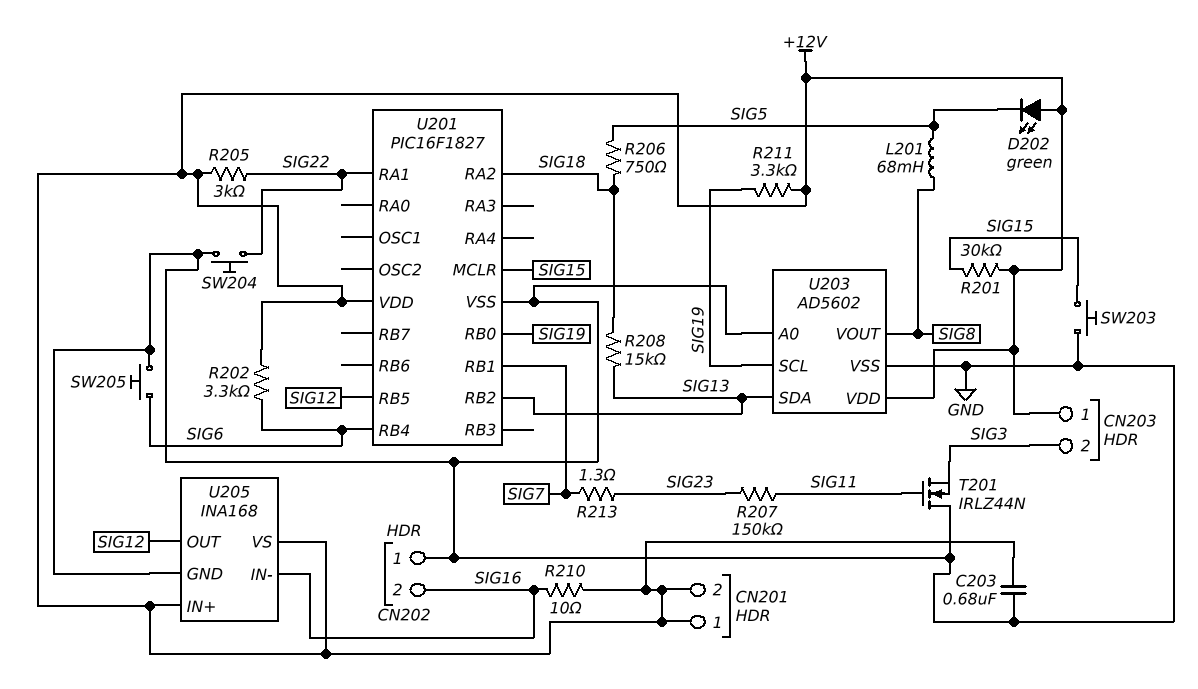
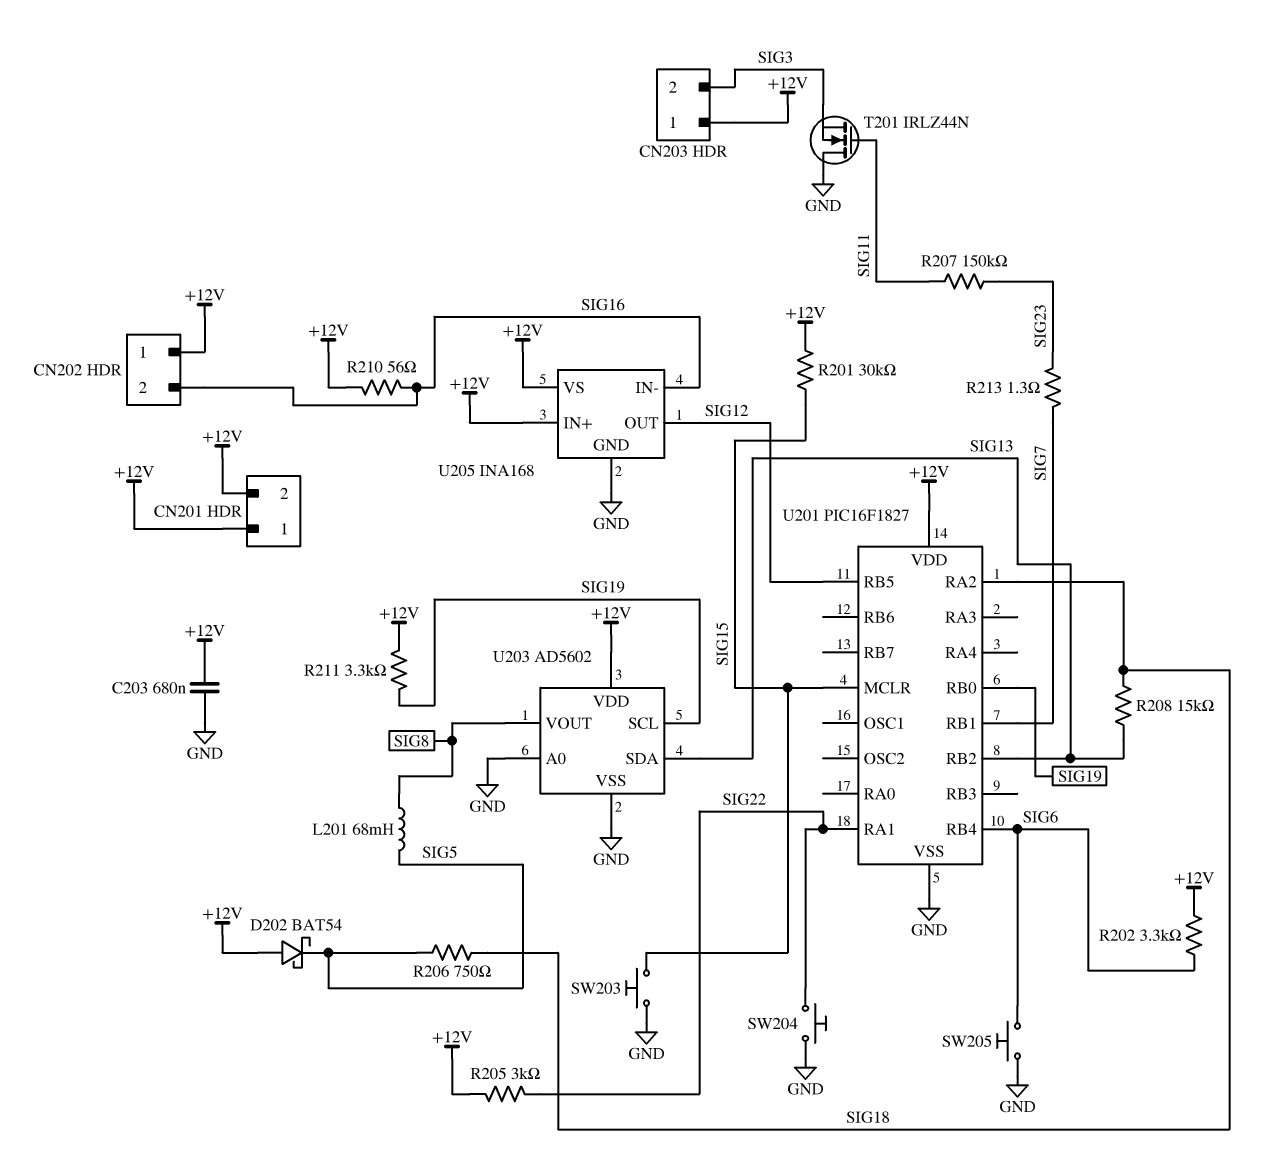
CN202 pin 1: GND -> +12V
D202: LED green (A +12V, K SIG5) -> schottky BAT54 (A +12V, K SIG5)
R210: 10 (+12V, SIG16) -> 56 (+12V, SIG16)

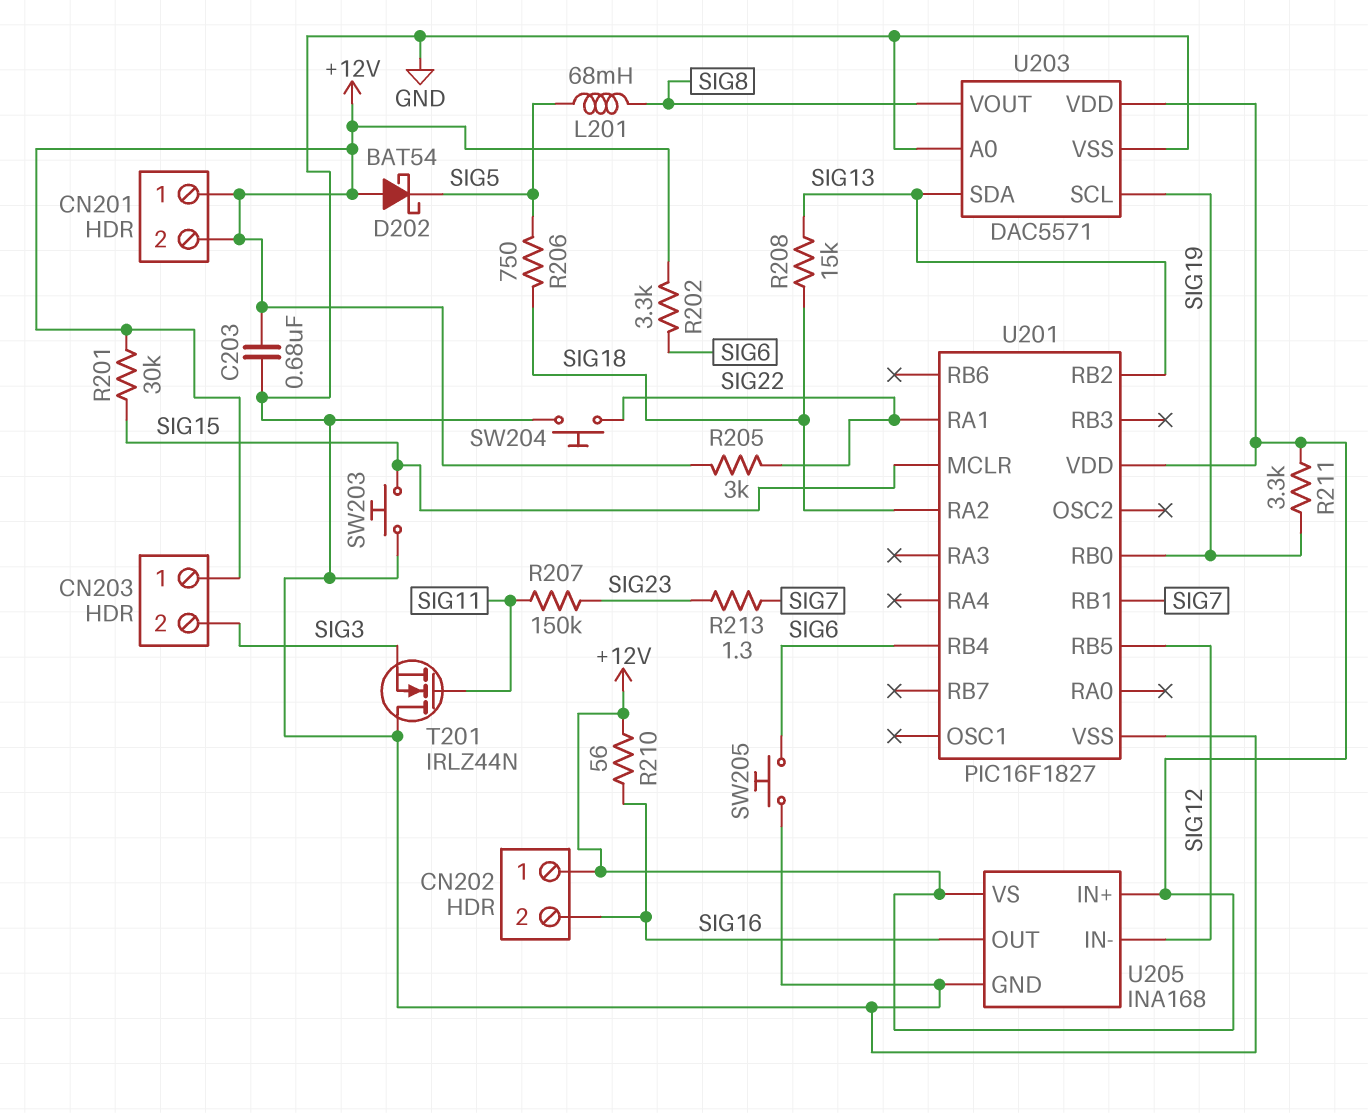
U203: AD5602 -> DAC5571
U205 pin IN-: SIG16 -> SIG12
U205 pin OUT: SIG12 -> SIG16

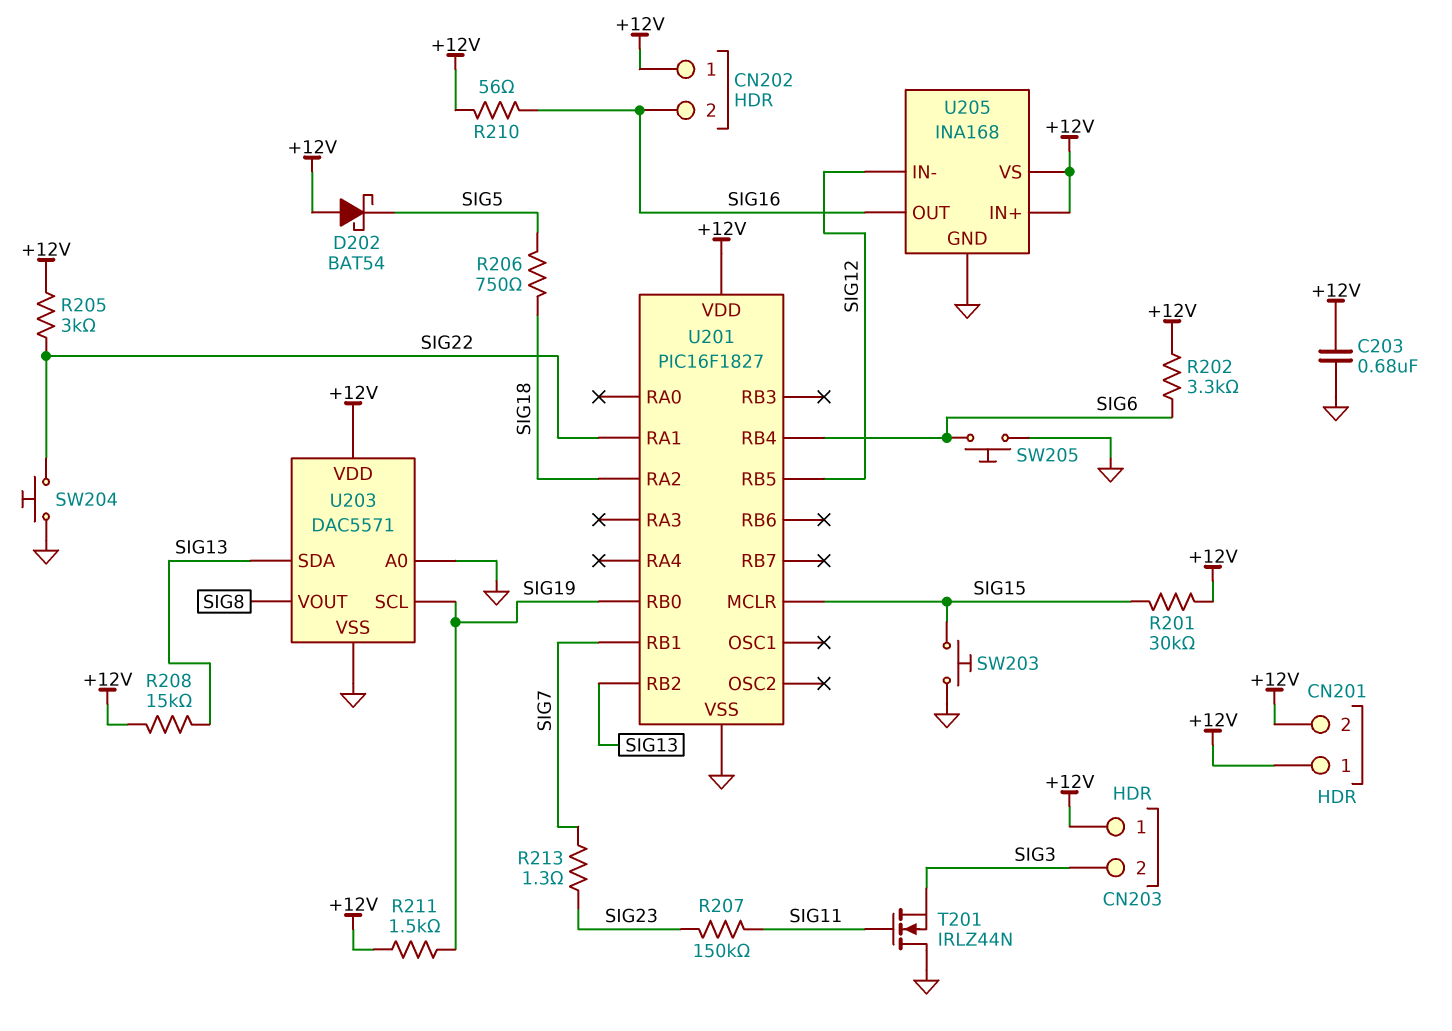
L201: 68mH (SIG5, SIG8) -> none
R208: 15k (SIG13, SIG18) -> 15k (+12V, SIG13)
R211: 3.3k (+12V, SIG19) -> 1.5k (+12V, SIG19)

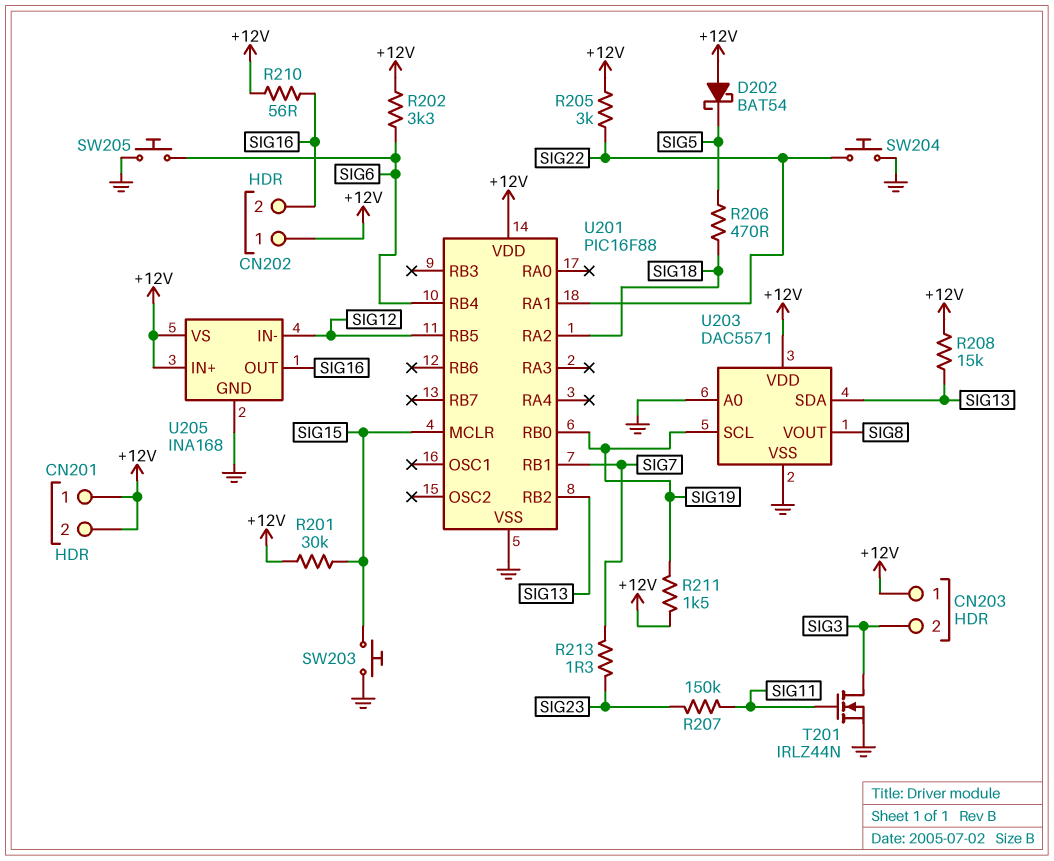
C203: 680nF (+12V, GND) -> none
R206: 750 (SIG5, SIG18) -> 470 (SIG5, SIG18)
T201: NMOS IRLZ44N (G SIG11, D GND, S SIG3) -> NMOS IRLZ44N (G SIG11, D SIG3, S GND)
U201: PIC16F1827 -> PIC16F88

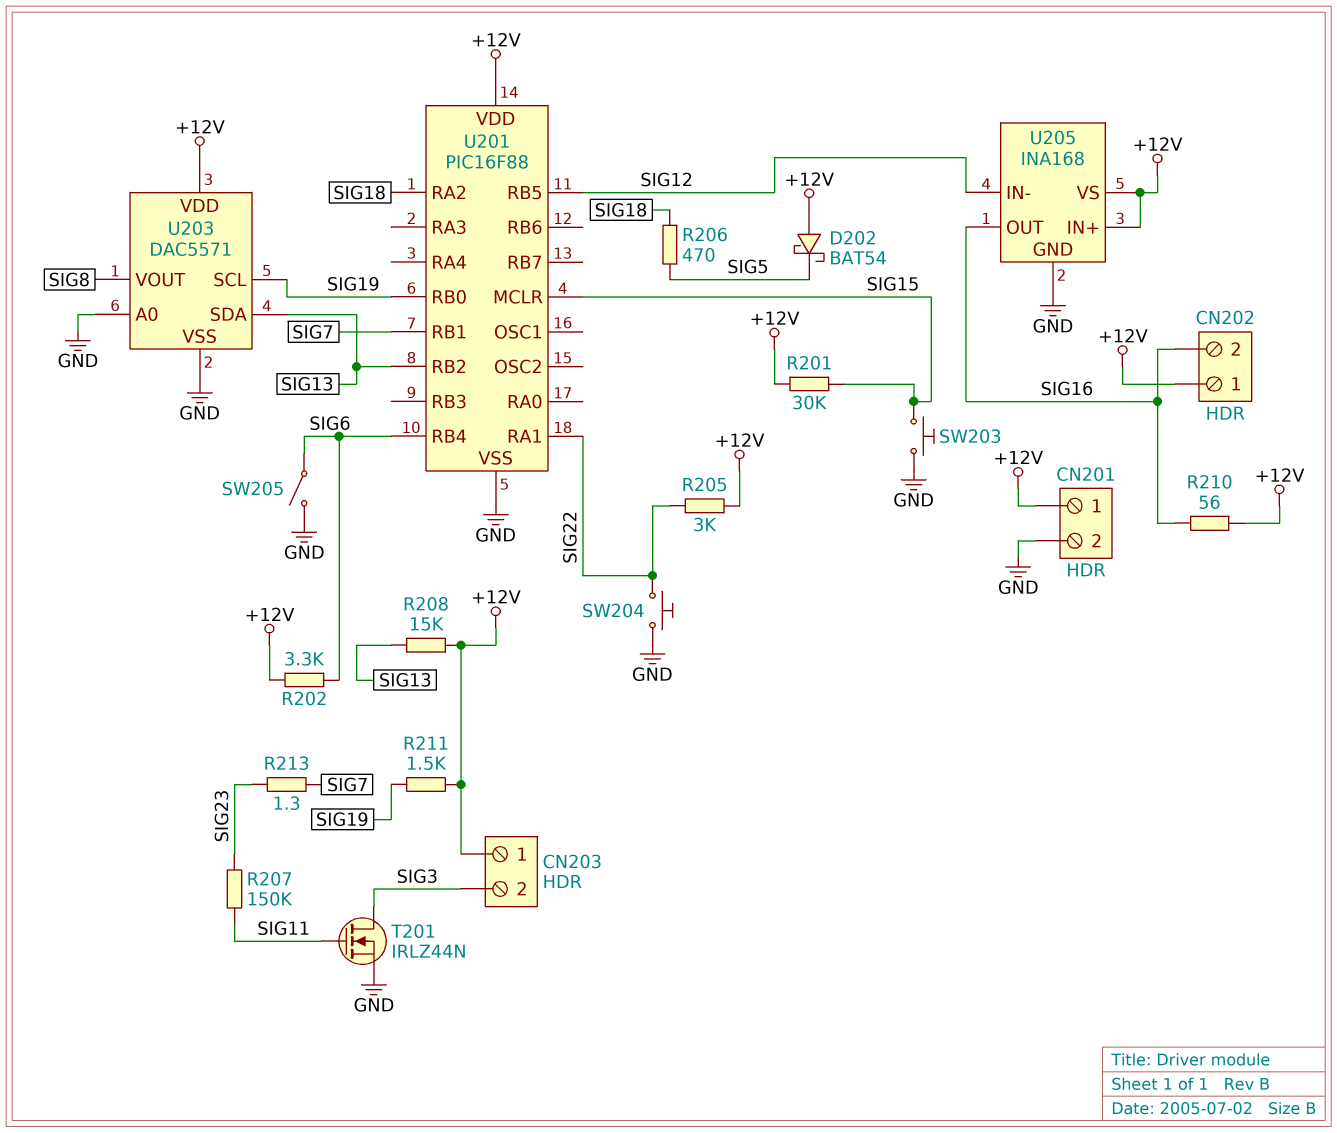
CN201 pin 2: +12V -> GND
SW205: button (GND, SIG6) -> switch (GND, SIG6)

